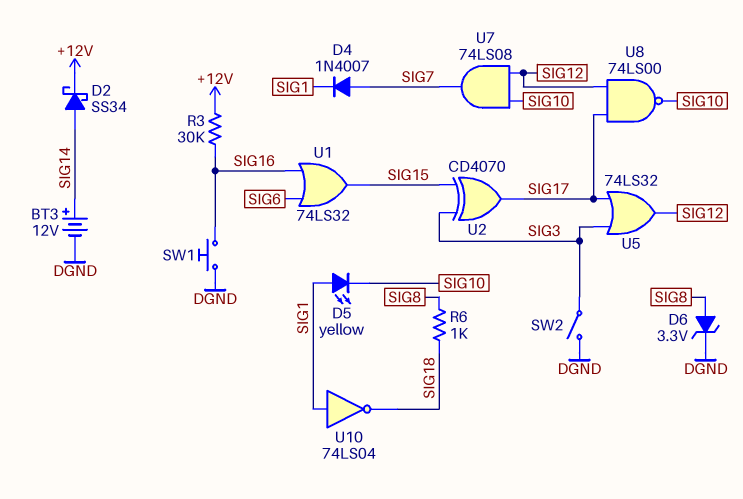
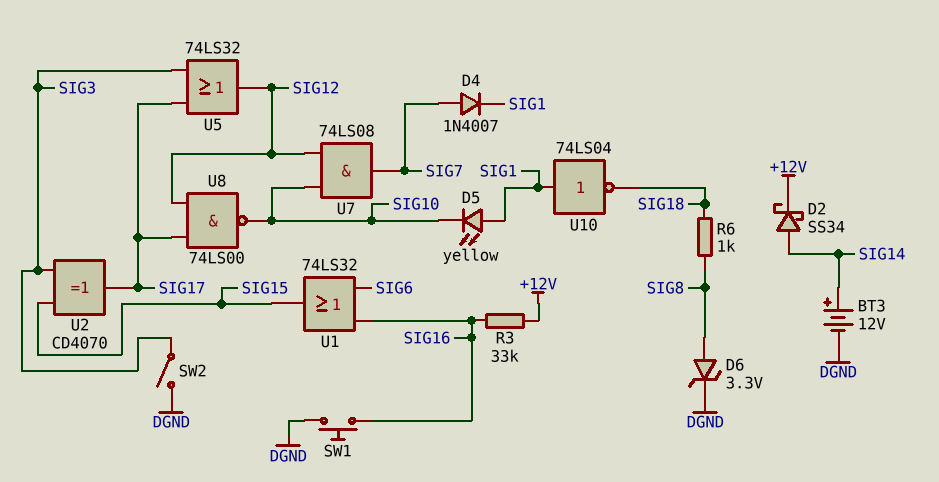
R3: 30k (+12V, SIG16) -> 33k (+12V, SIG16)

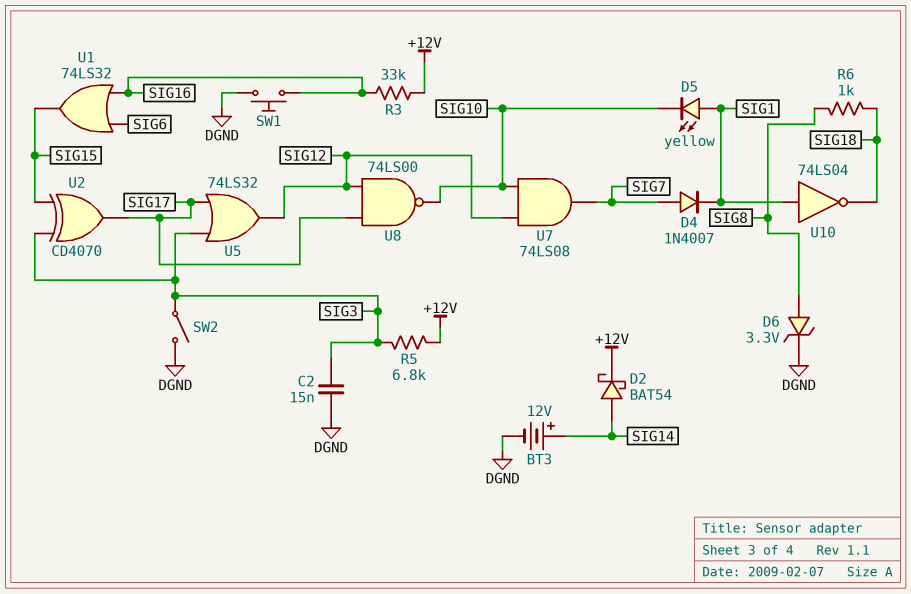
C2: none -> 15nF (DGND, SIG3)
D2: schottky SS34 (A SIG14, K +12V) -> schottky BAT54 (A SIG14, K +12V)
R5: none -> 6.8k (+12V, SIG3)

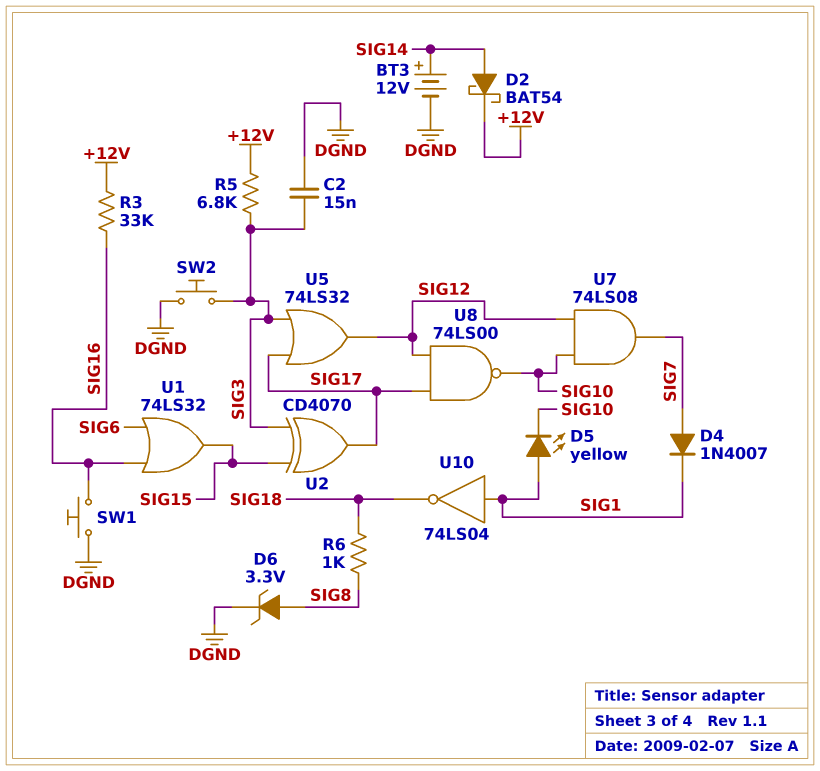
SW2: switch (DGND, SIG3) -> button (DGND, SIG3)

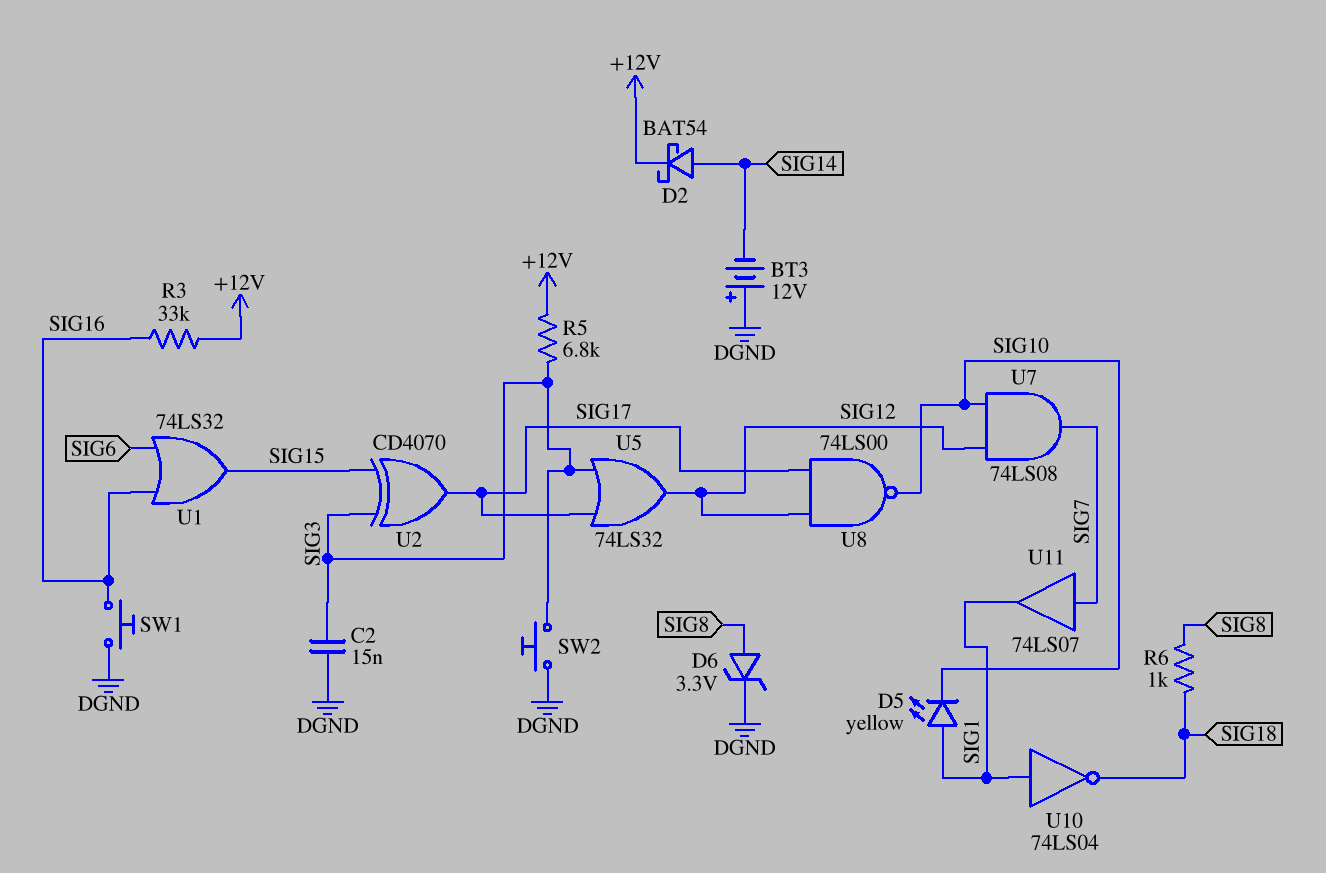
BT3: 12V (plus SIG14, minus DGND) -> 12V (plus DGND, minus SIG14)
D4: diode 1N4007 (A SIG7, K SIG1) -> none
U11: none -> buffer 74LS07 (in SIG7, out SIG1)

